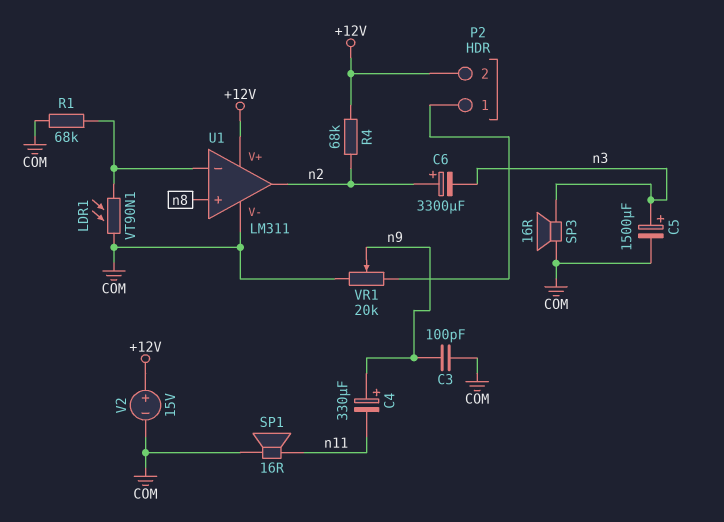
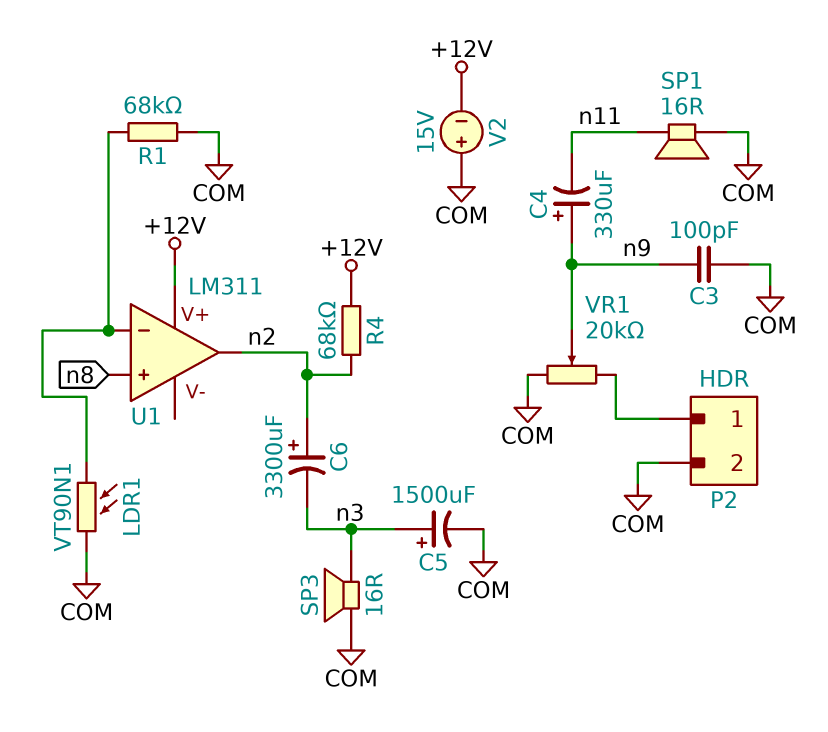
P2 pin 2: +12V -> COM
U1 pin V-: COM -> none
V2: 15V (plus +12V, minus COM) -> 15V (plus COM, minus +12V)

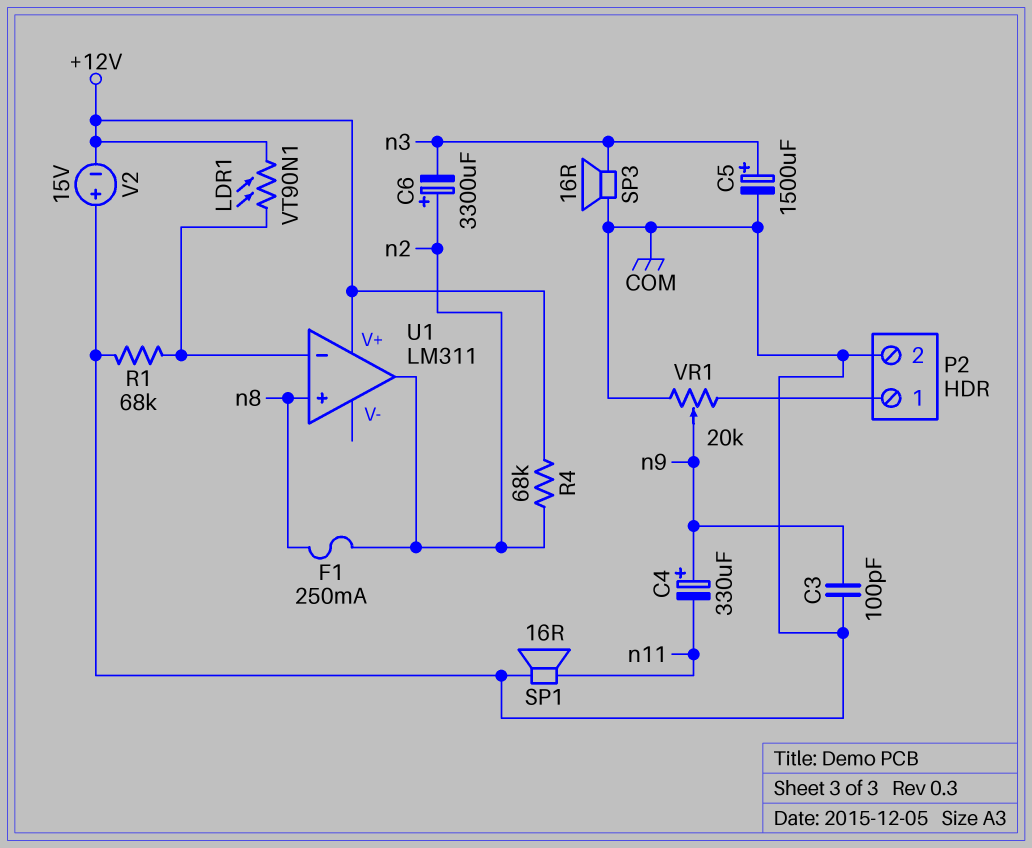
F1: none -> 250mA (n2, n8)
LDR1: VT90N1 (COM, U1/in-) -> VT90N1 (+12V, U1/in-)

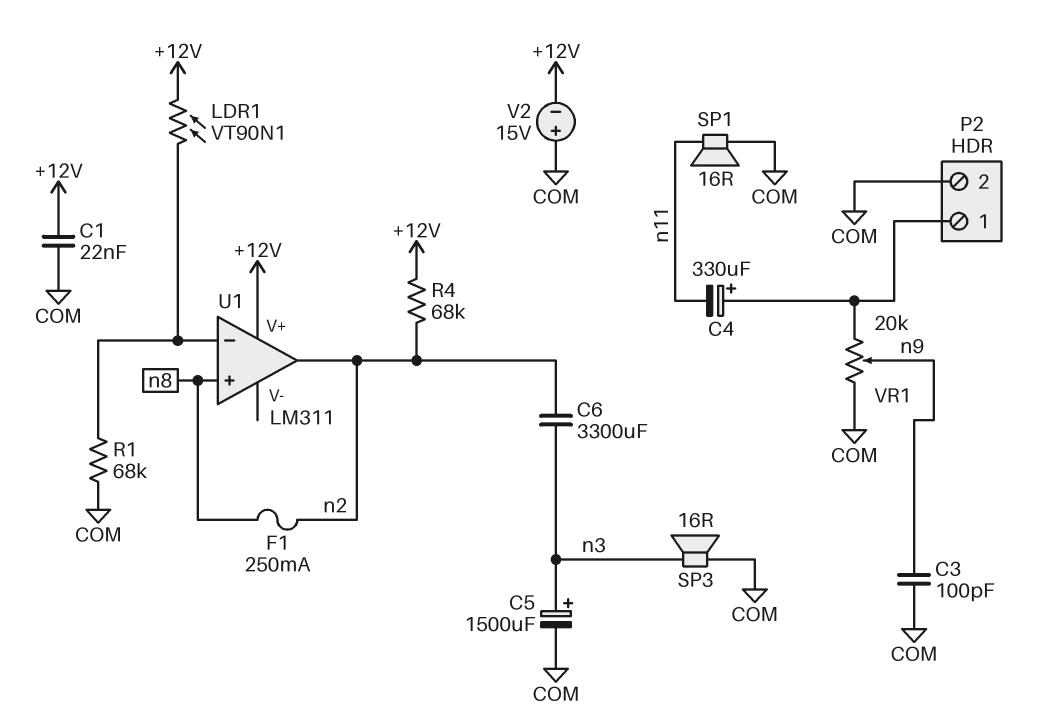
C1: none -> 22nF (+12V, COM)
C4: 330uF (plus n9, minus n11) -> 330uF (plus P2/1, minus n11)
C6: 3300uF (plus n2, minus n3) -> 3300uF (n2, n3)

